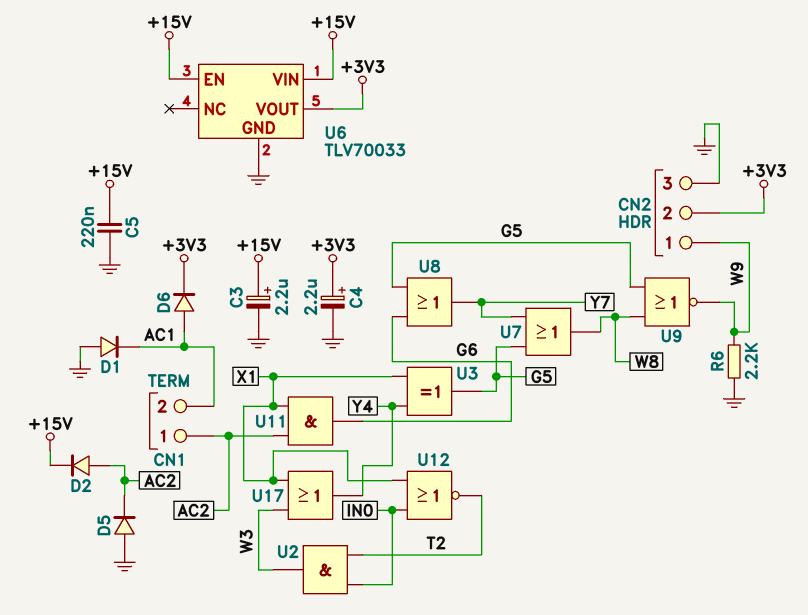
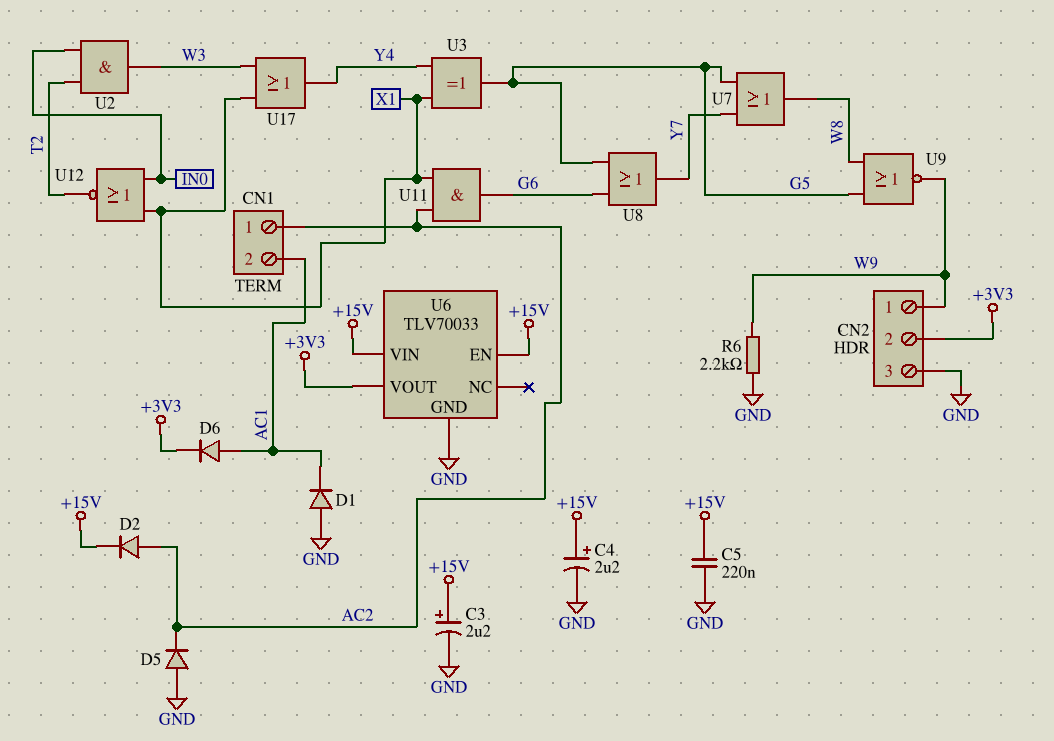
C4: 2.2uF (plus +3V3, minus GND) -> 2.2uF (plus +15V, minus GND)

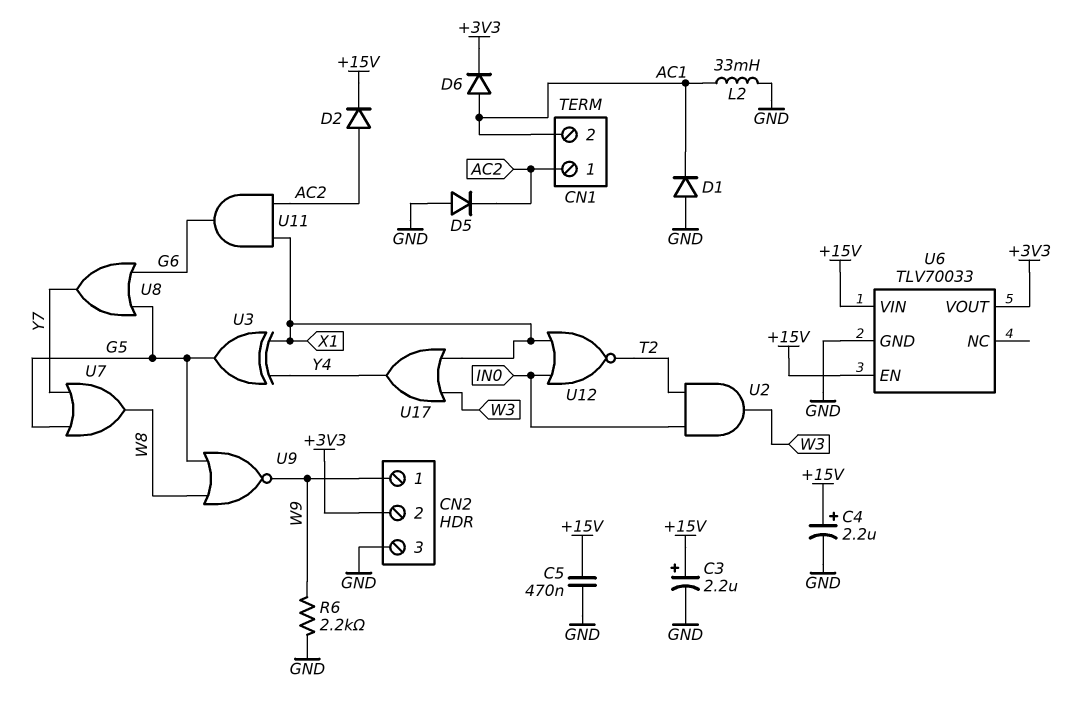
C5: 220nF (+15V, GND) -> 470nF (+15V, GND)
L2: none -> 33mH (AC1, GND)

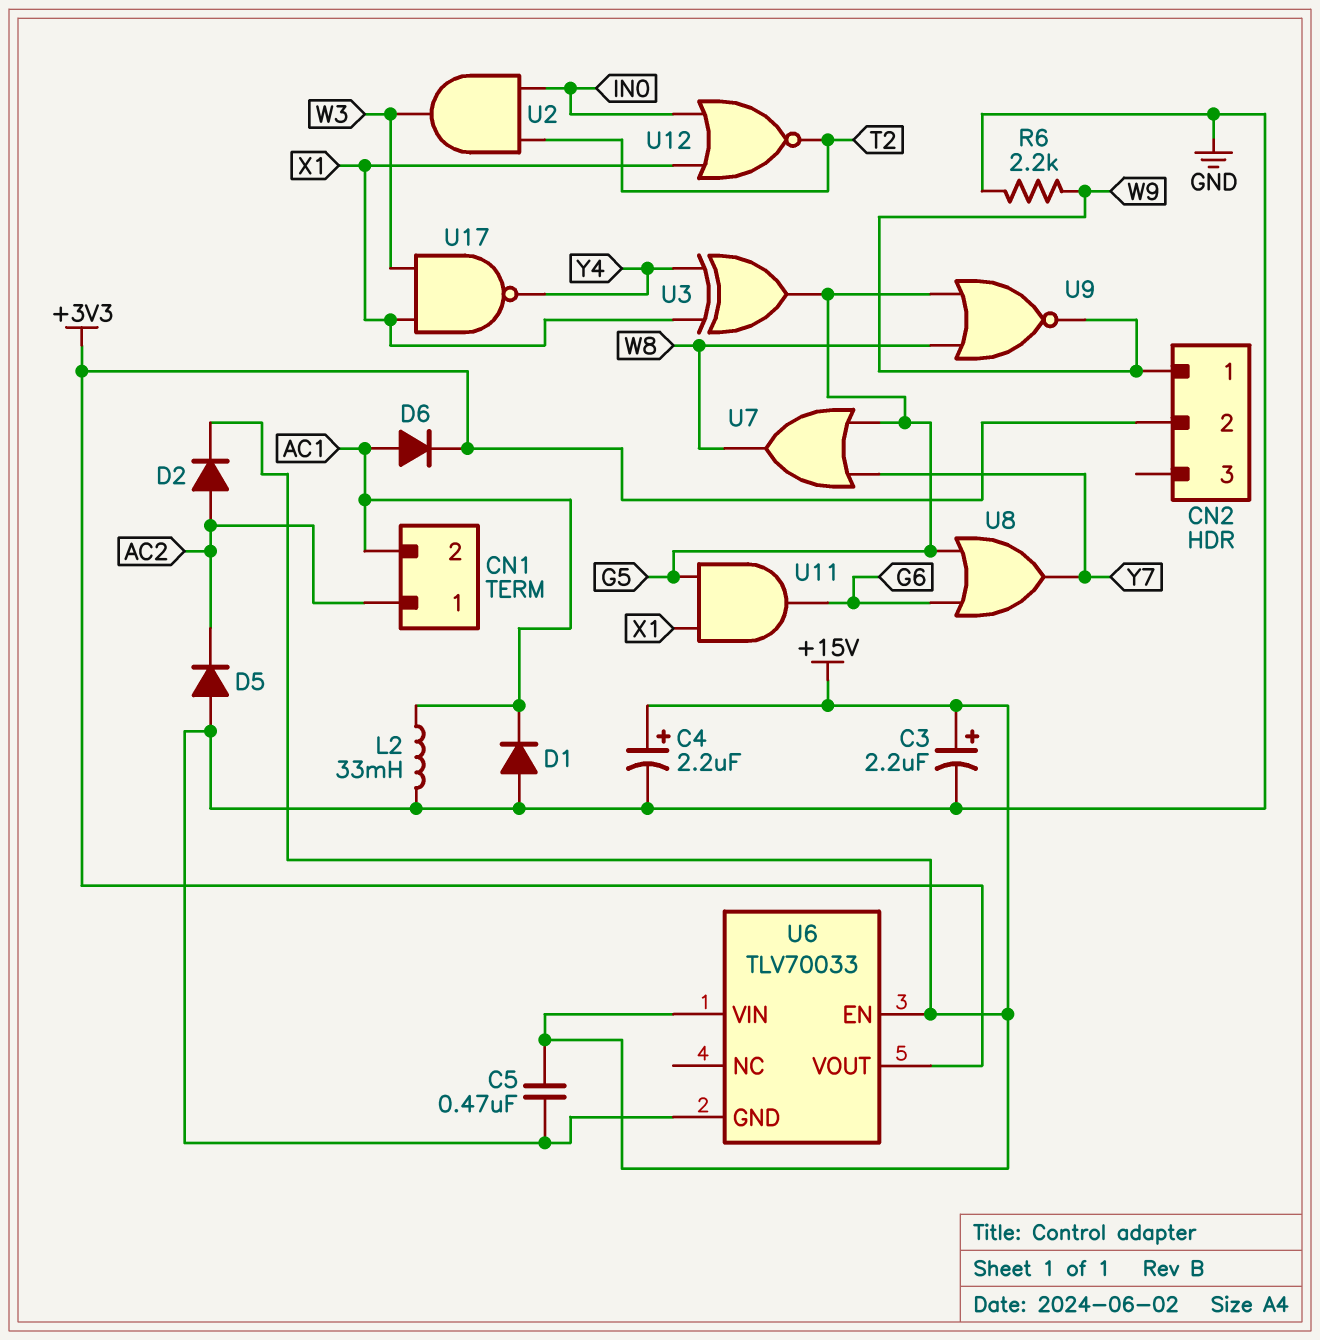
CN2 pin 3: GND -> none
U11: AND (in AC2, in X1, out G6) -> AND (in G5, in X1, out G6)
U17: OR (in W3, in X1, out Y4) -> NAND (in W3, in X1, out Y4)

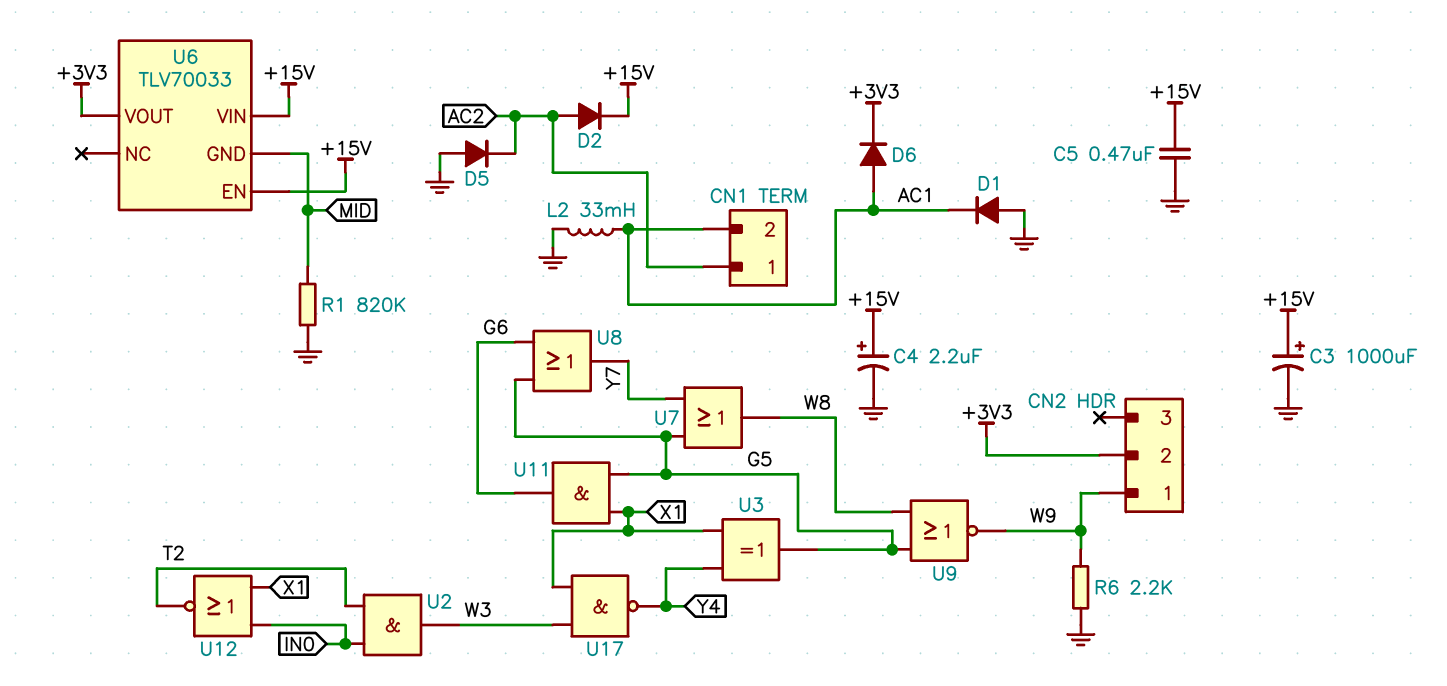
C3: 2.2uF (plus +15V, minus GND) -> 1000uF (plus +15V, minus GND)
R1: none -> 820k (GND, MID)
U6 pin GND: GND -> MID

